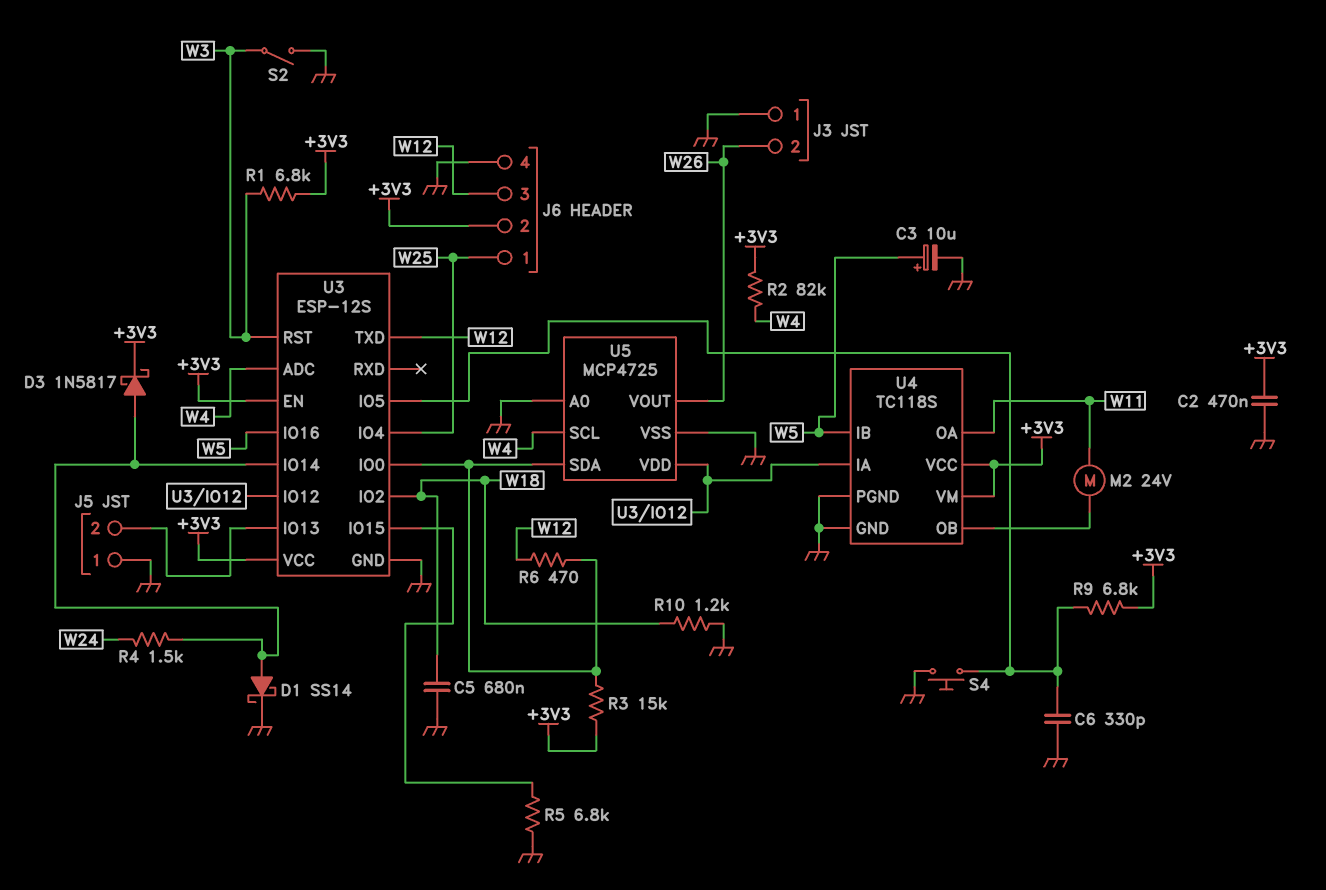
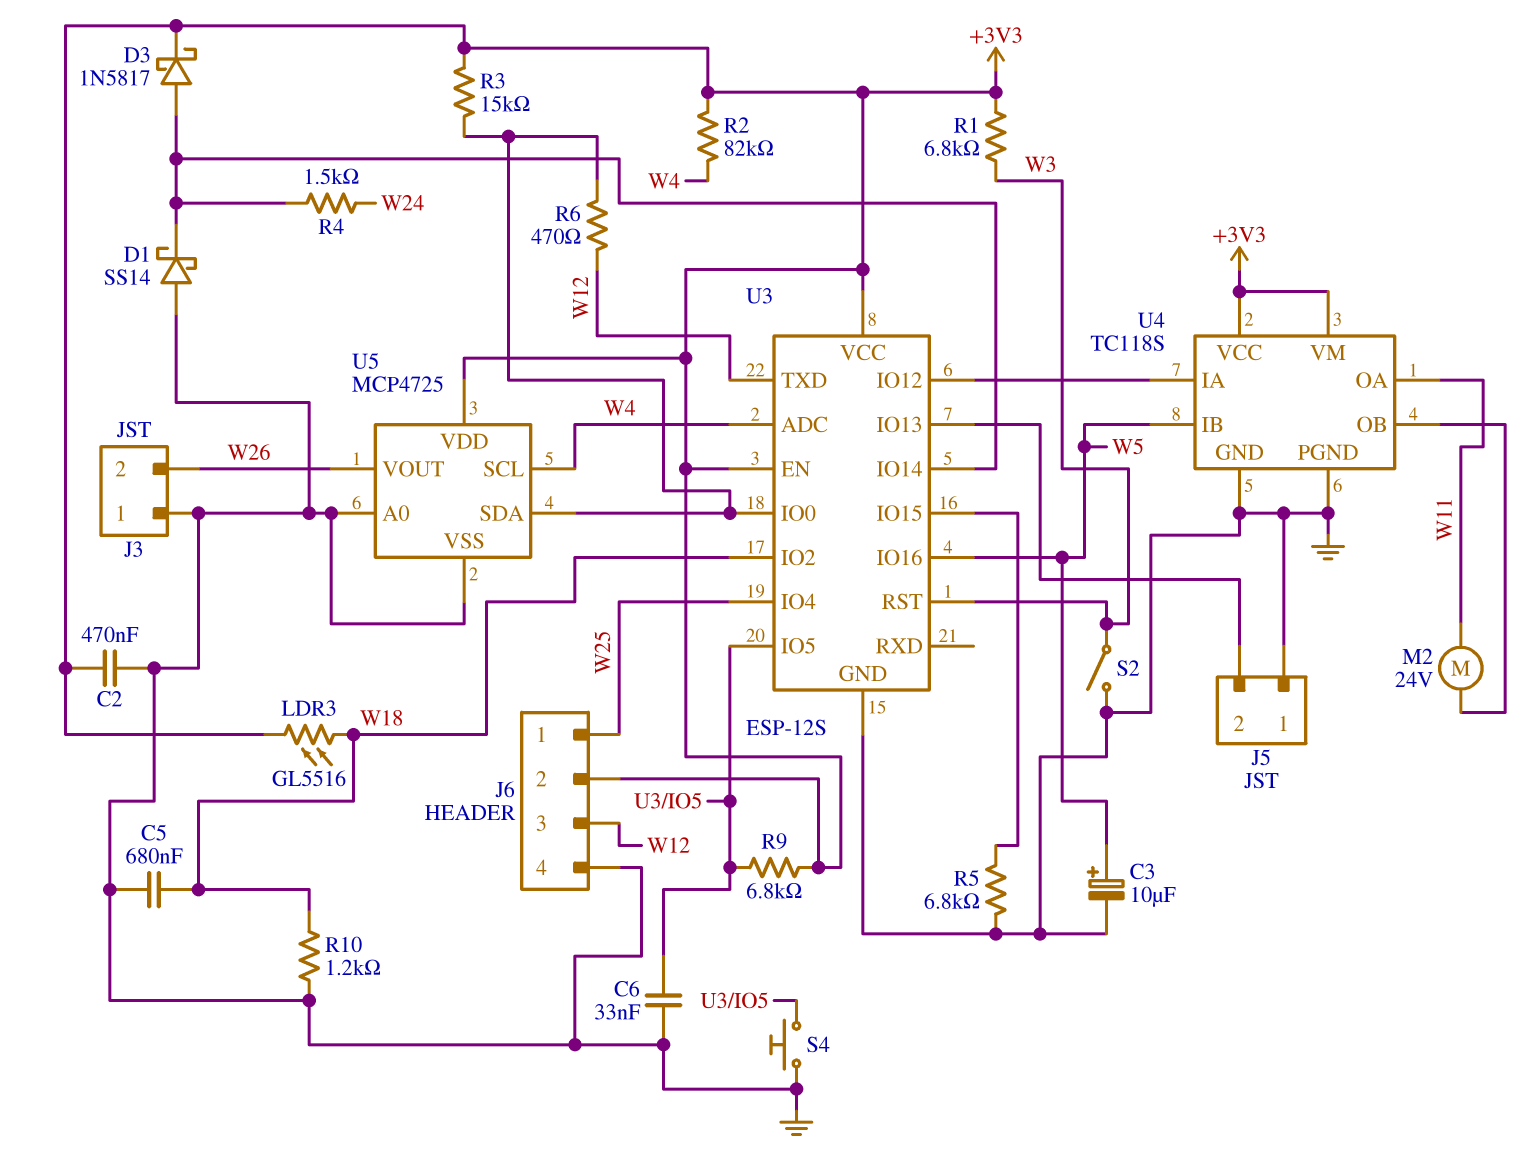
C6: 330pF (GND, U3/IO5) -> 33nF (GND, U3/IO5)
D1: schottky SS14 (A U3/IO14, K GND) -> schottky SS14 (A GND, K U3/IO14)
LDR3: none -> GL5516 (+3V3, W18)
U5 pin VDD: U3/IO12 -> +3V3

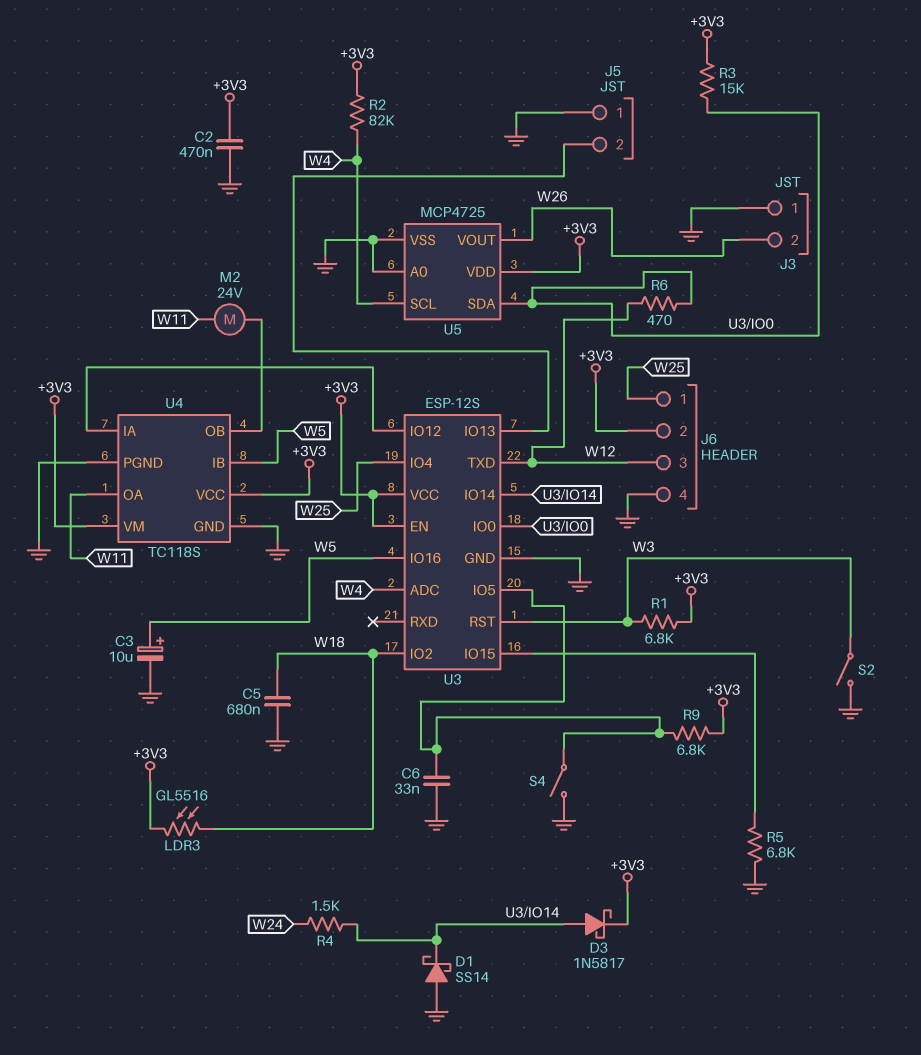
R10: 1.2k (GND, W18) -> none
S4: button (GND, U3/IO5) -> switch (GND, U3/IO5)

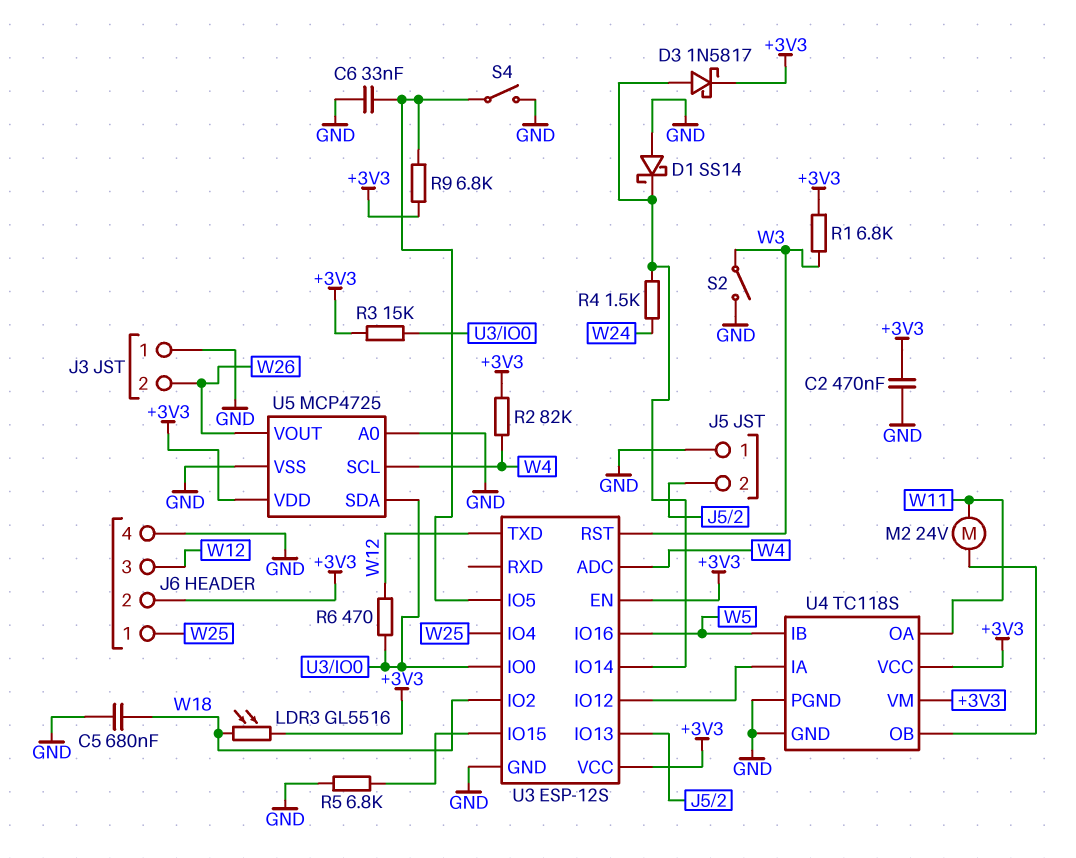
C3: 10uF (plus W5, minus GND) -> none

